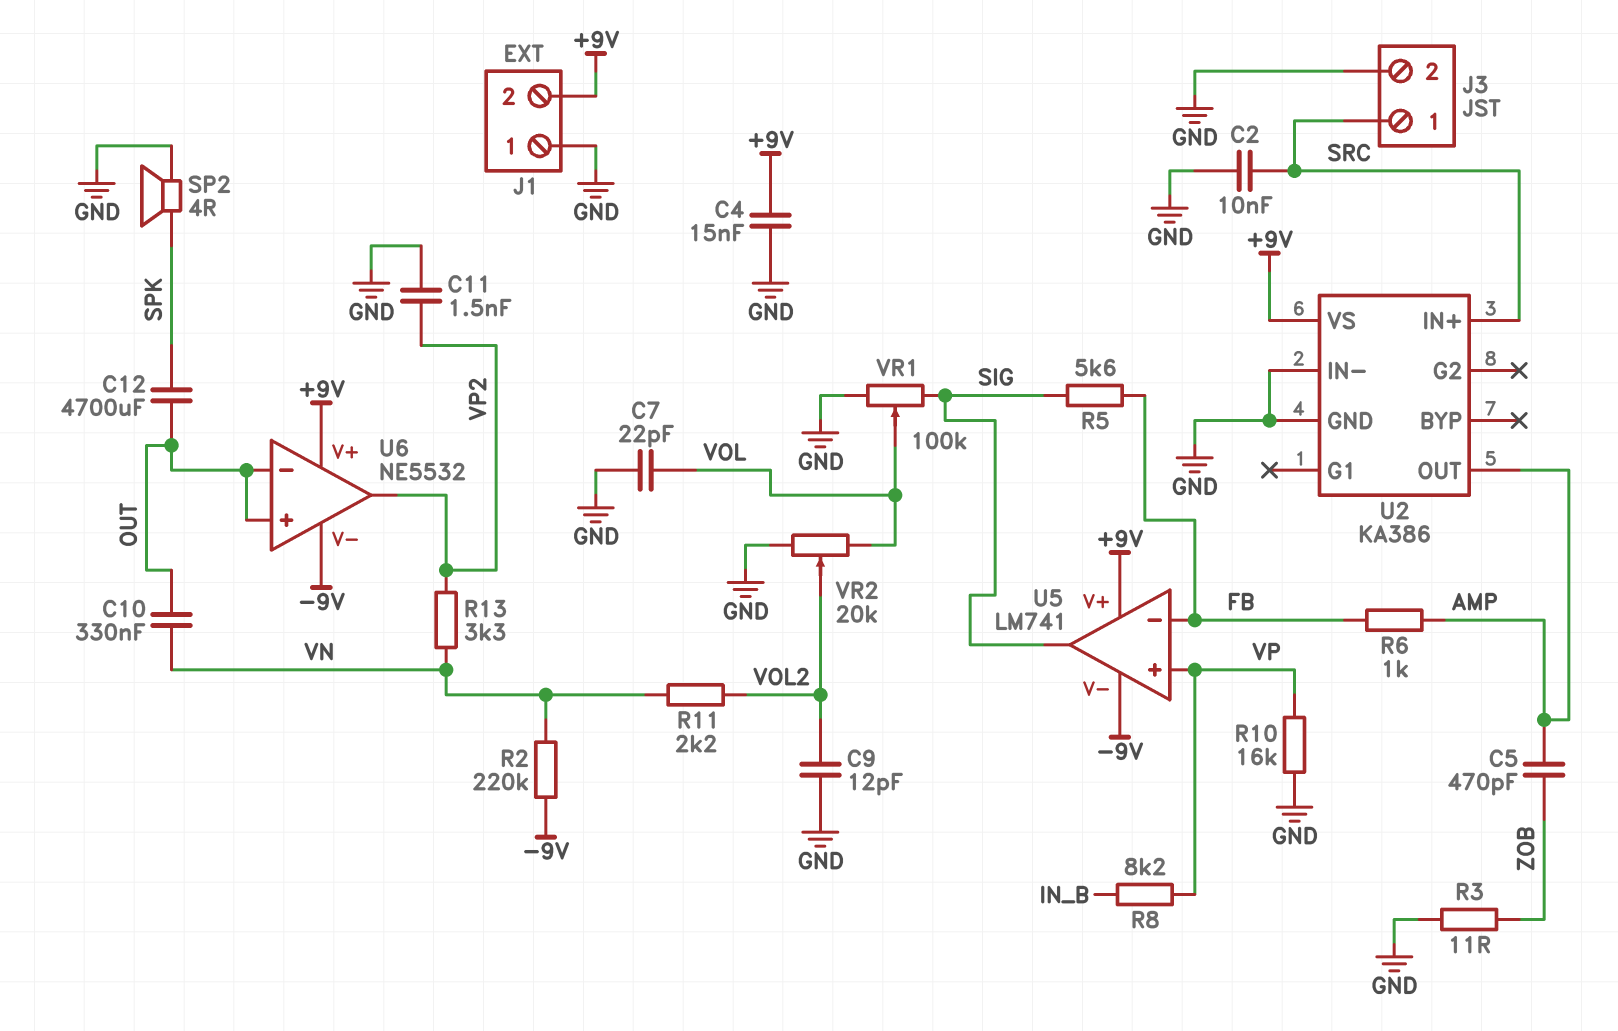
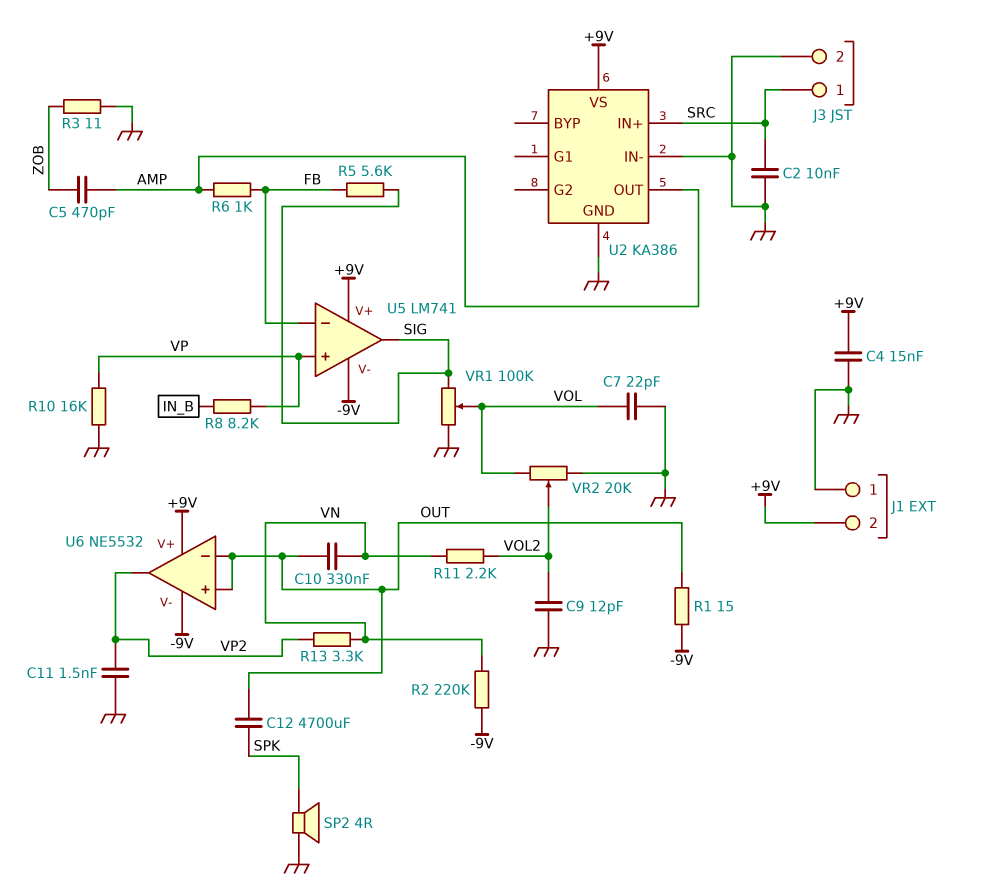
R1: none -> 15 (-9V, OUT)

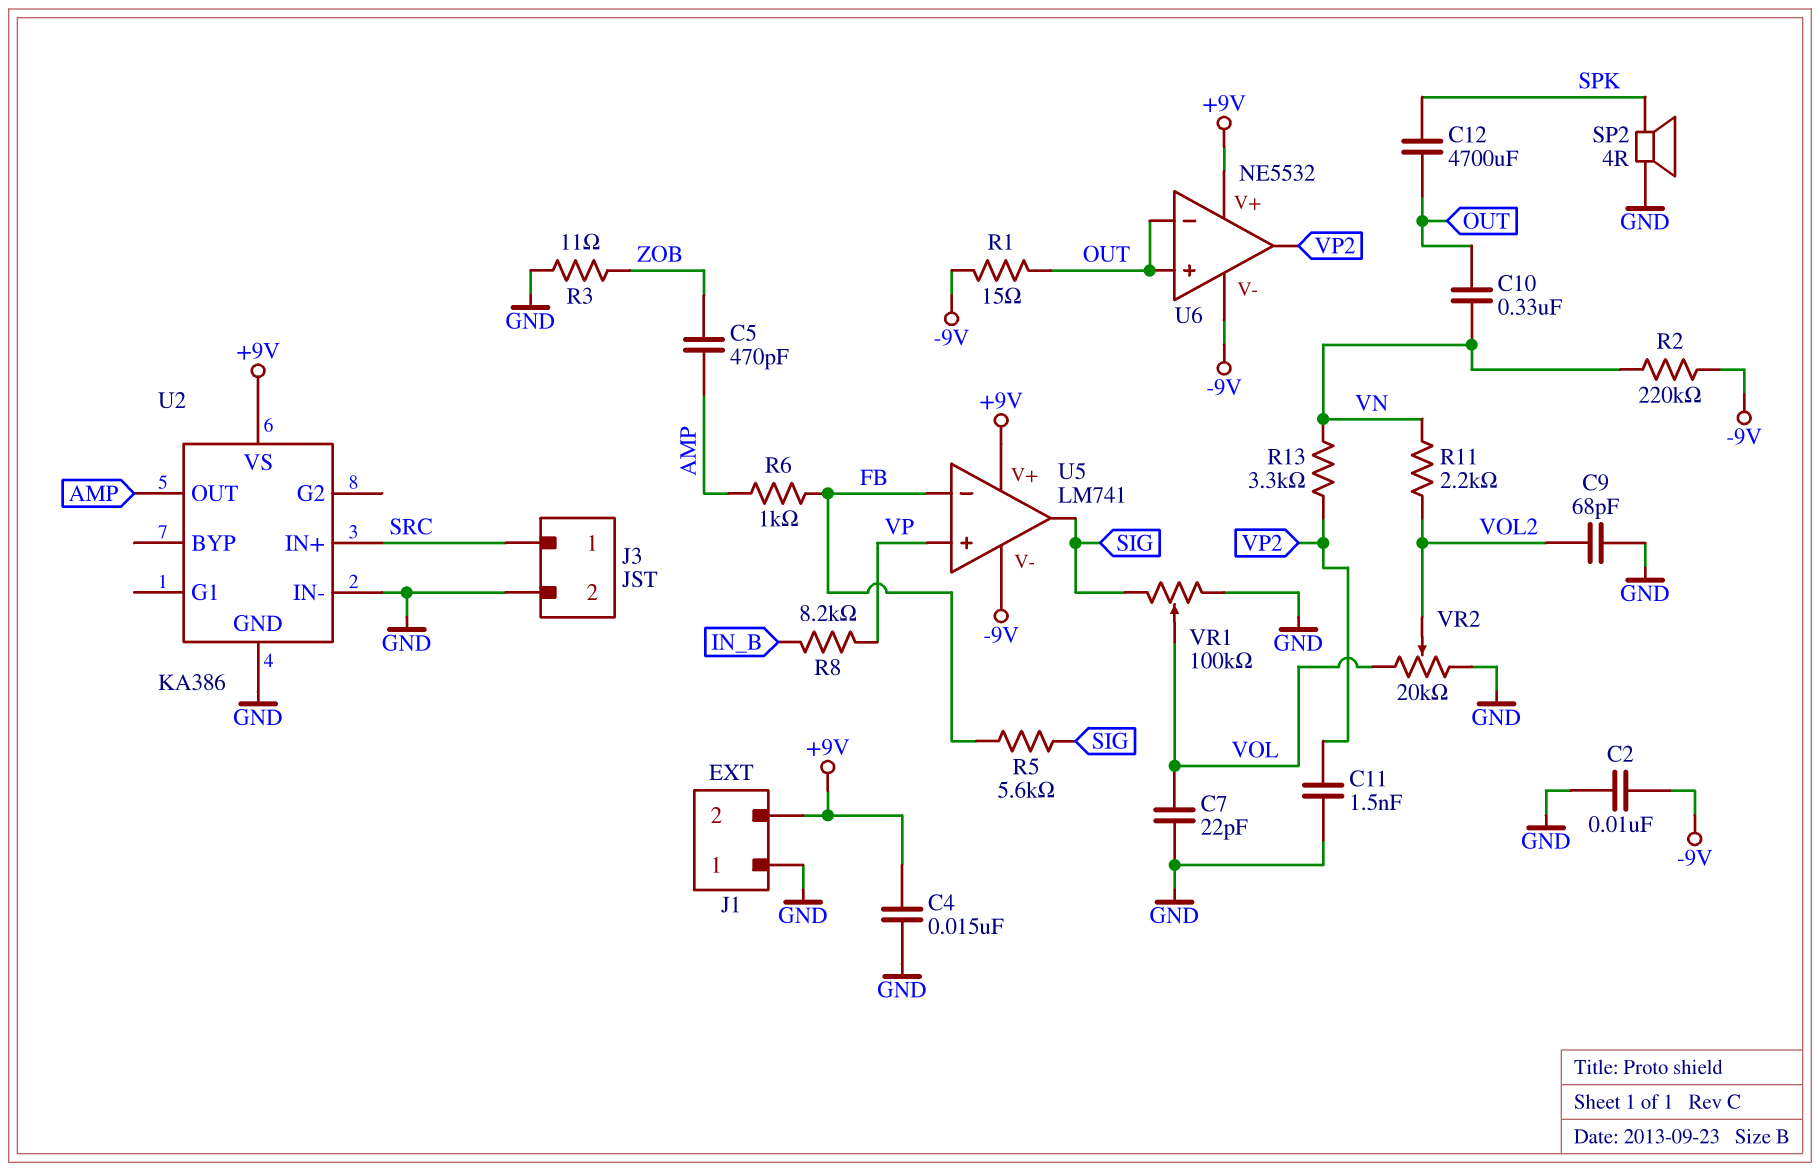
C2: 10nF (GND, SRC) -> 10nF (-9V, GND)
C9: 12pF (GND, VOL2) -> 68pF (GND, VOL2)
R10: 16k (GND, VP) -> none

